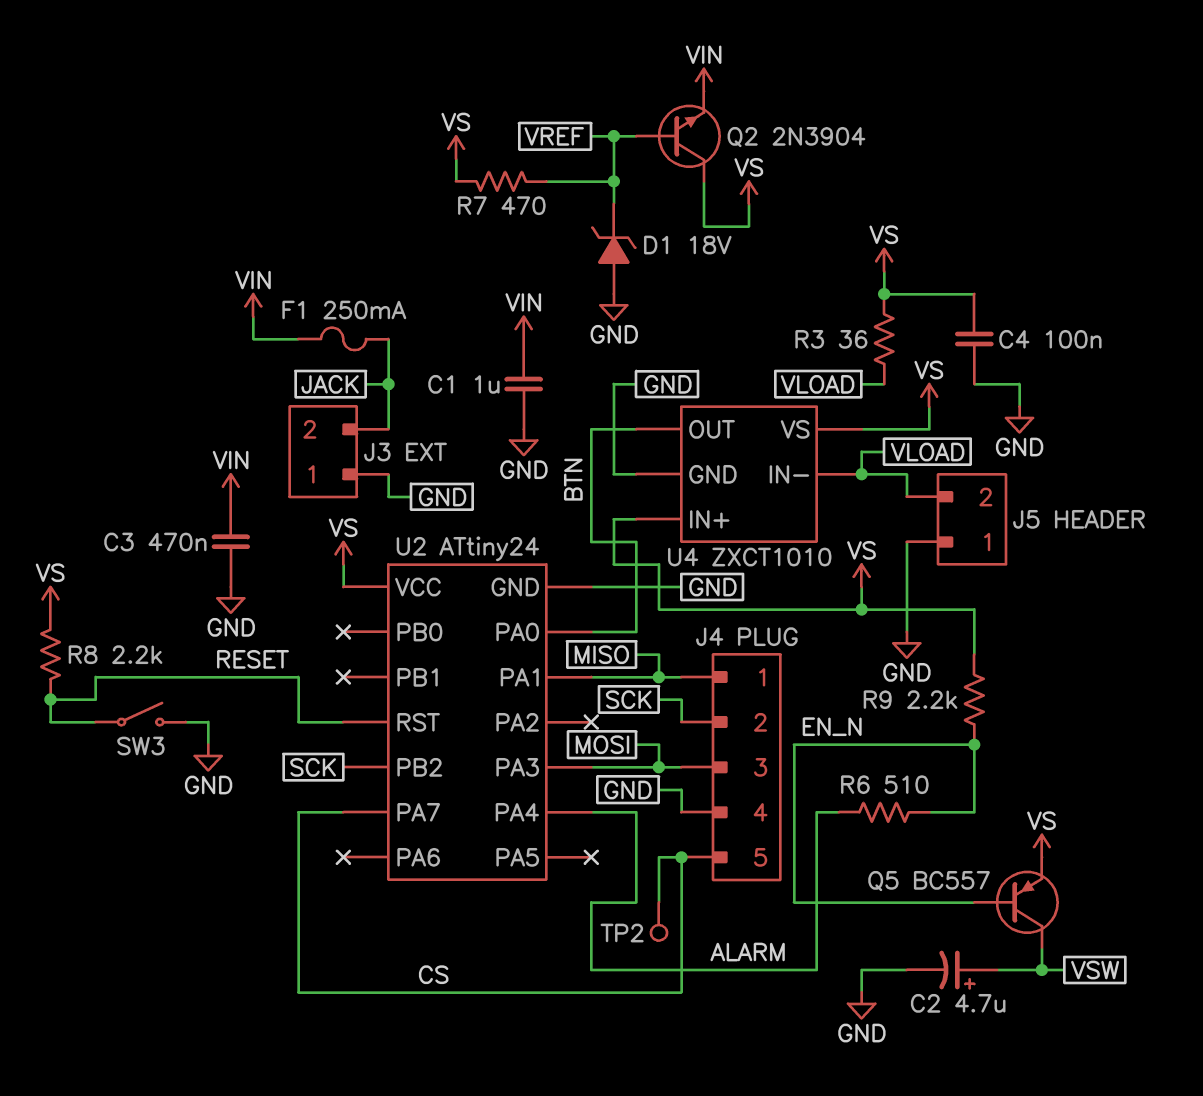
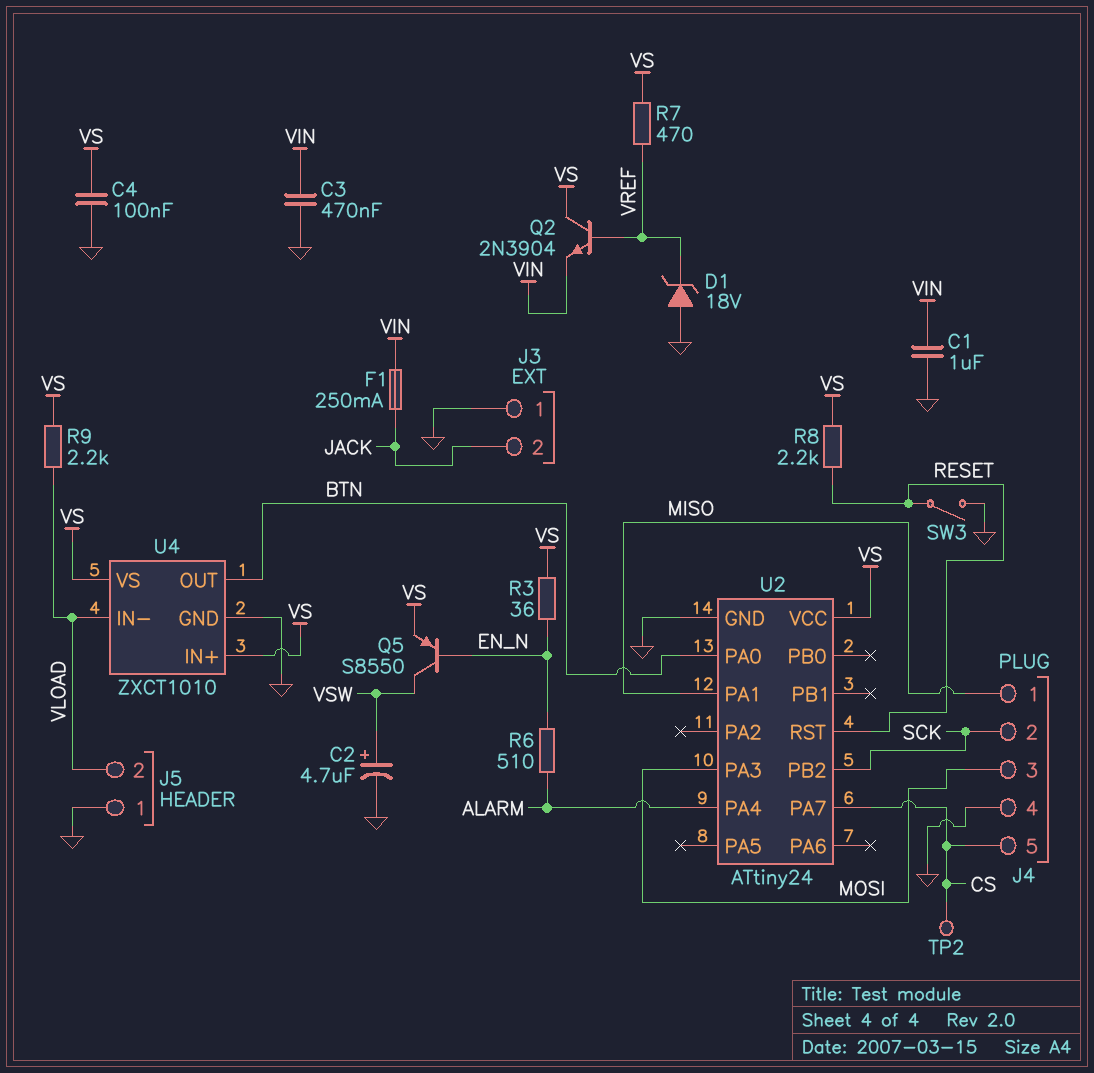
Q5: PNP BC557 (B EN_N, C VSW, E VS) -> PNP S8550 (B EN_N, C VSW, E VS)
R3: 36 (VLOAD, VS) -> 36 (EN_N, VS)
R9: 2.2k (EN_N, VS) -> 2.2k (VLOAD, VS)

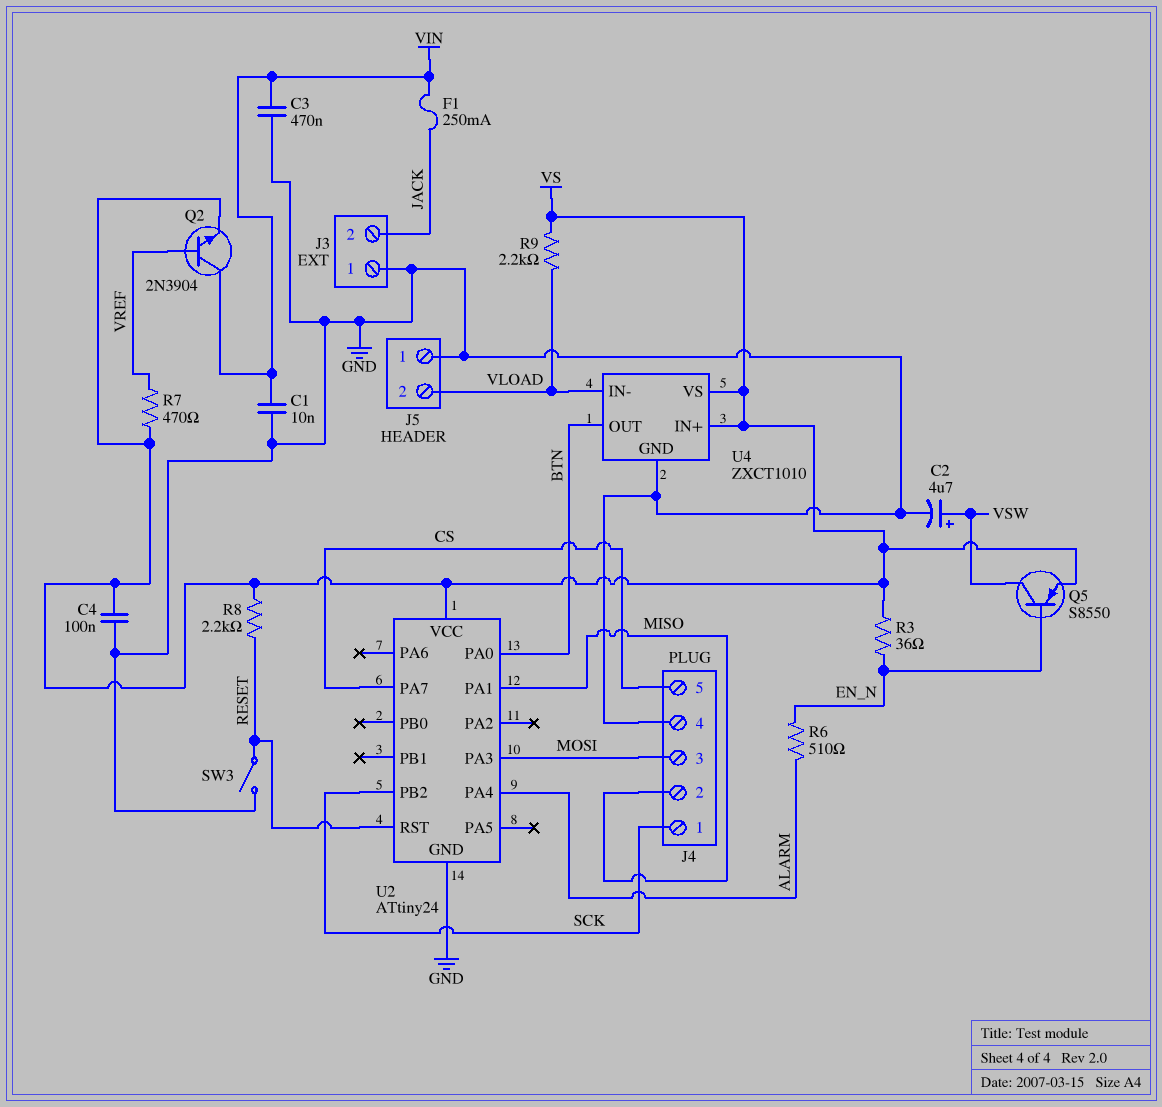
C1: 1uF (GND, VIN) -> 10nF (GND, VIN)
D1: zener 18V (A GND, K VREF) -> none
J4 pin 1: MISO -> SCK
J4 pin 2: SCK -> MISO
Q2: NPN 2N3904 (B VREF, C VS, E VIN) -> NPN 2N3904 (B VREF, C VIN, E VS)
TP2: test point (CS) -> none

